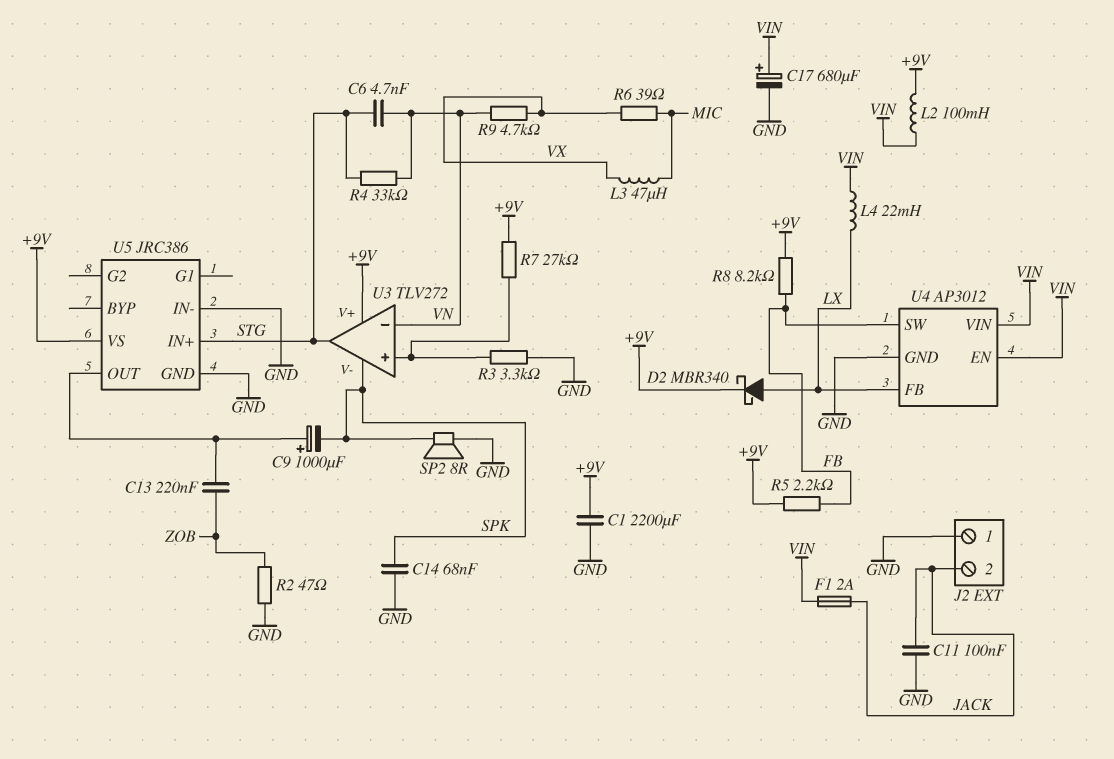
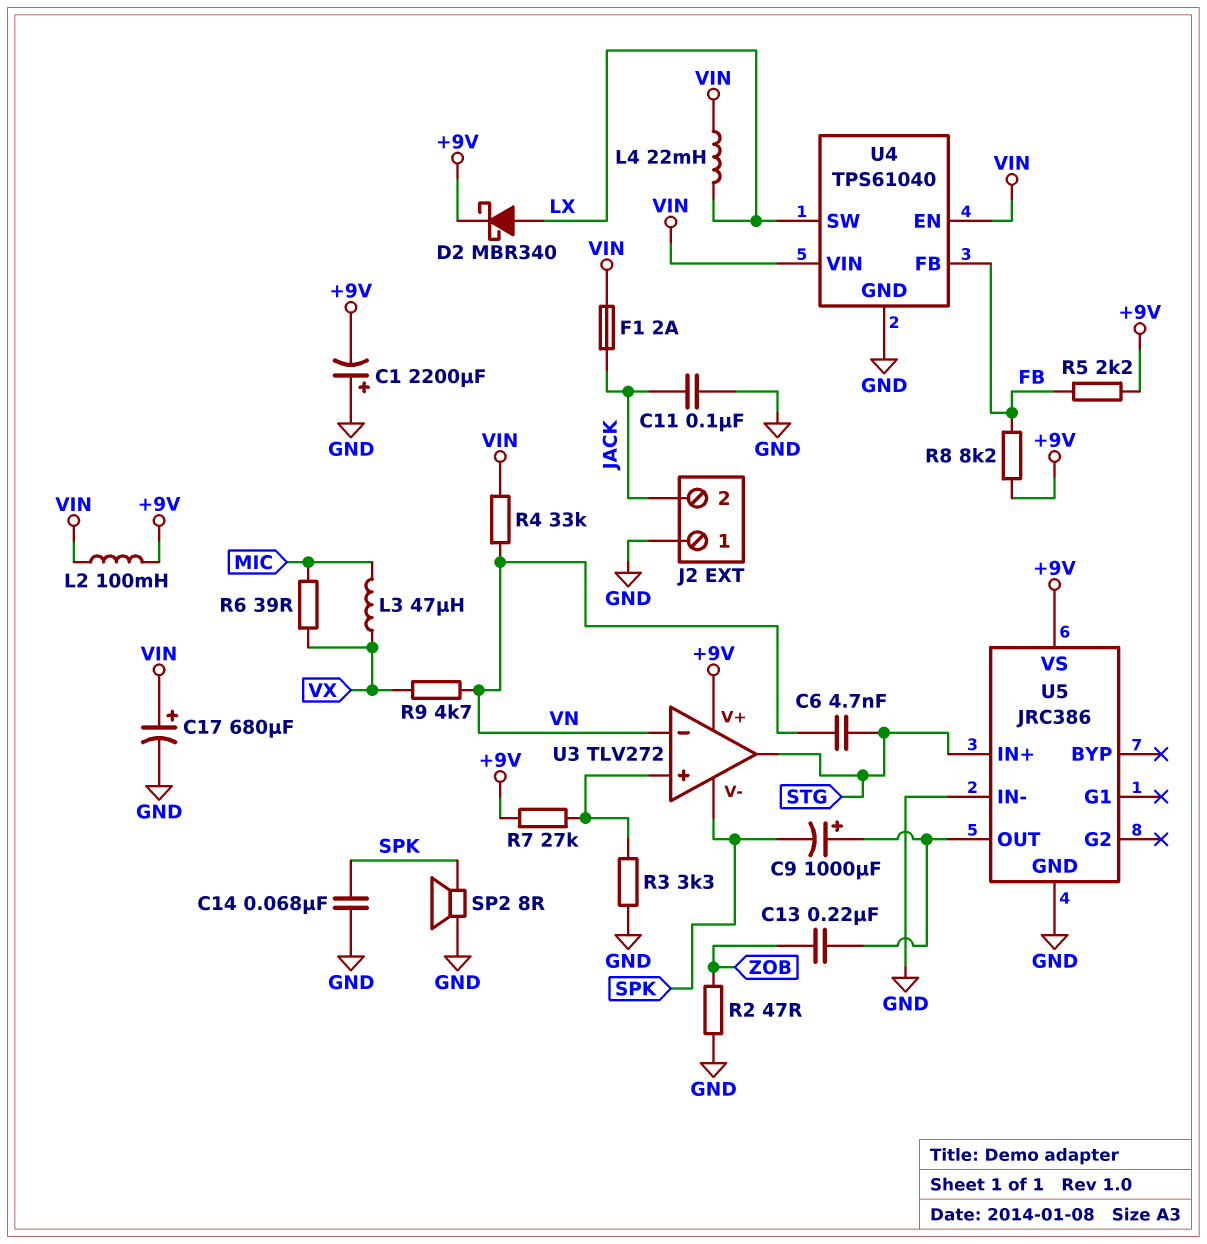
C1: 2200uF (+9V, GND) -> 2200uF (plus GND, minus +9V)
R4: 33k (STG, VN) -> 33k (VIN, VN)
U4: AP3012 -> TPS61040
U4 pin FB: LX -> FB
U4 pin SW: FB -> LX

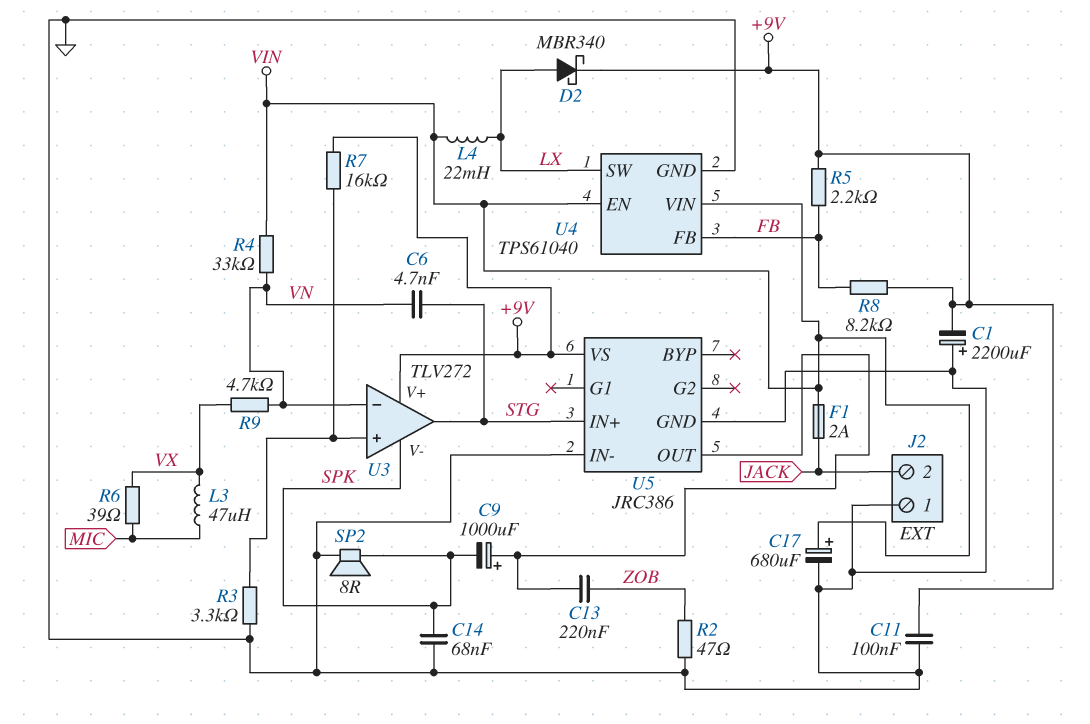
C11: 100nF (GND, JACK) -> 100nF (+9V, GND)
L2: 100mH (+9V, VIN) -> none
R7: 27k (+9V, U3/in+) -> 16k (+9V, U3/in+)

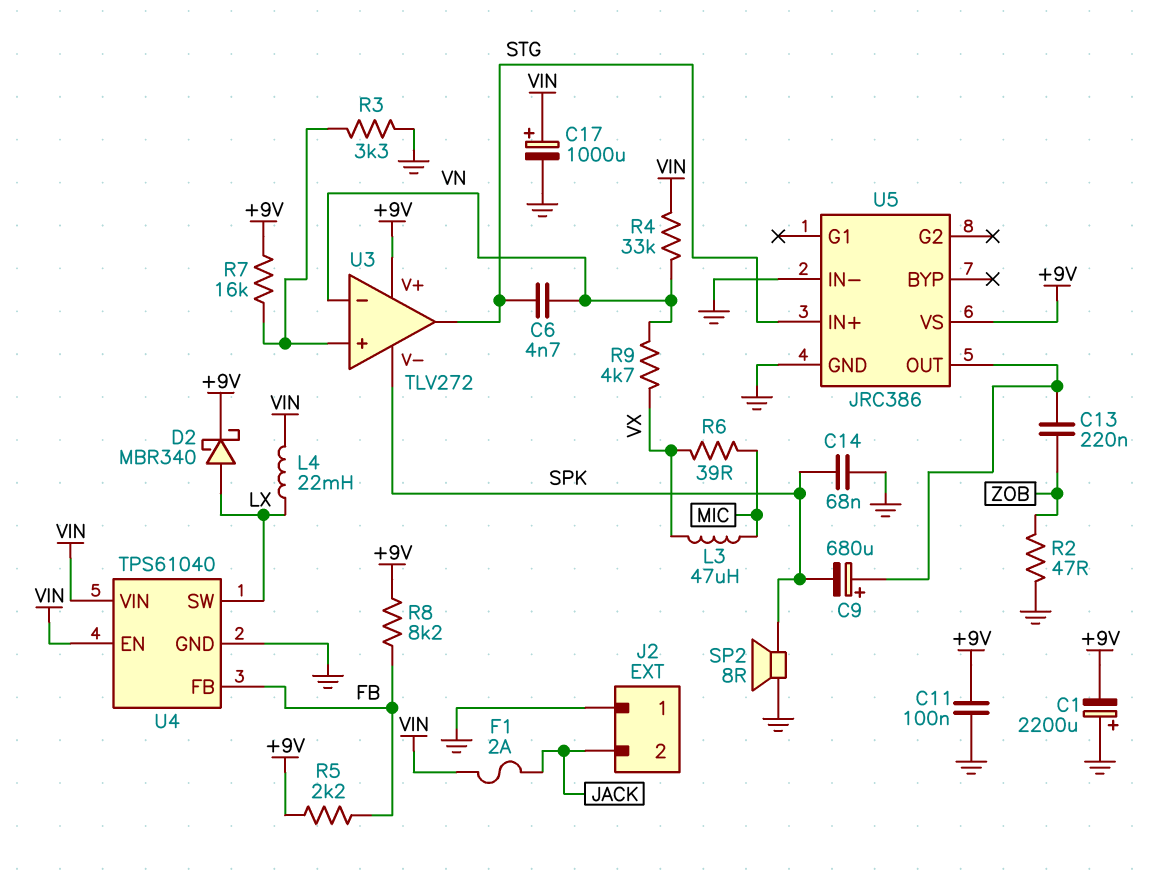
C9: 1000uF (plus U5/OUT, minus SPK) -> 680uF (plus U5/OUT, minus SPK)
C17: 680uF (plus VIN, minus GND) -> 1000uF (plus VIN, minus GND)

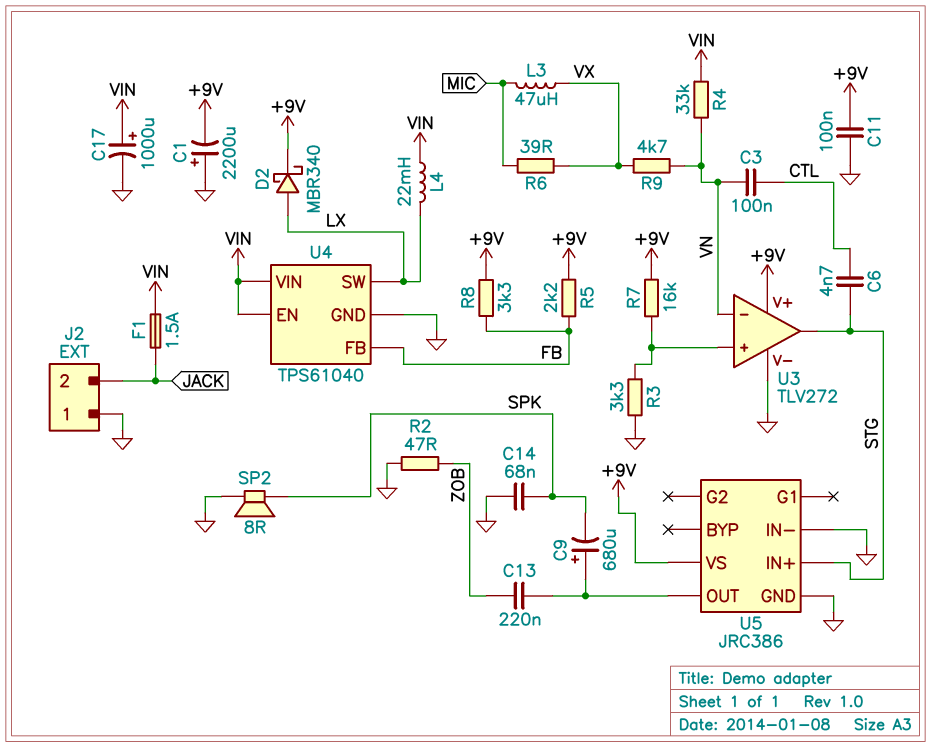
C3: none -> 100nF (CTL, VN)
C6: 4.7nF (STG, VN) -> 4.7nF (CTL, STG)
F1: 2A (JACK, VIN) -> 1.5A (JACK, VIN)
R8: 8.2k (+9V, FB) -> 3.3k (+9V, FB)
U3 pin V-: SPK -> GND

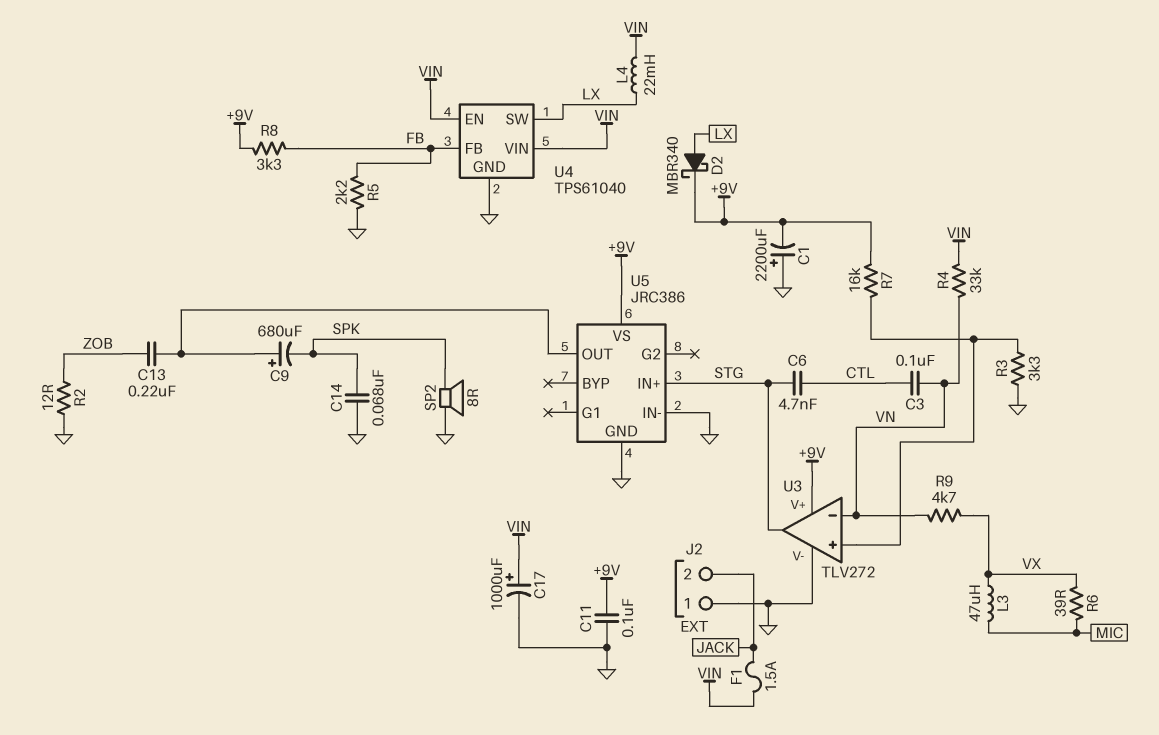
R2: 47 (GND, ZOB) -> 12 (GND, ZOB)
R5: 2.2k (+9V, FB) -> 2.2k (FB, GND)

